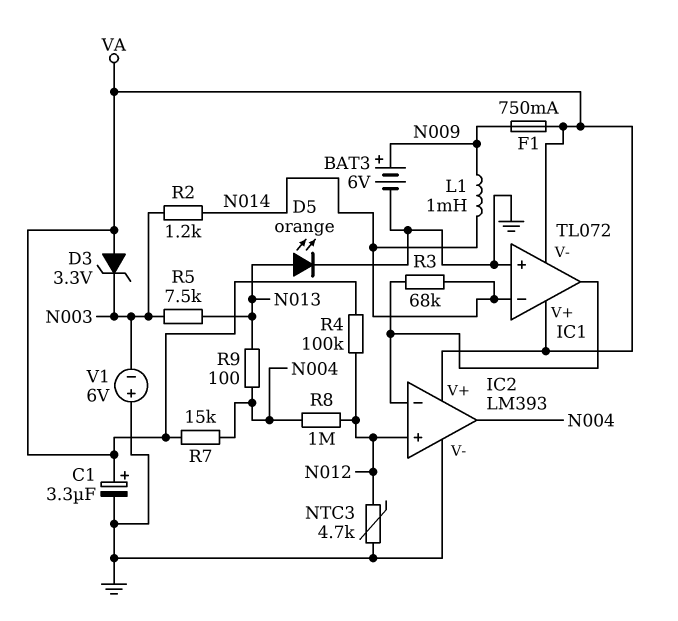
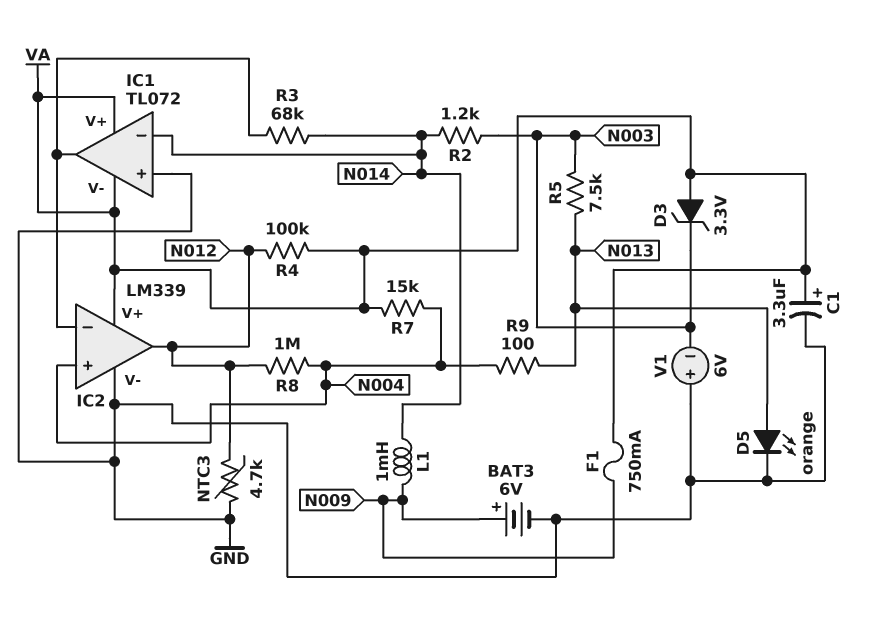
IC2: LM393 -> LM339
IC2 pin in+: N012 -> N004
IC2 pin out: N004 -> N012

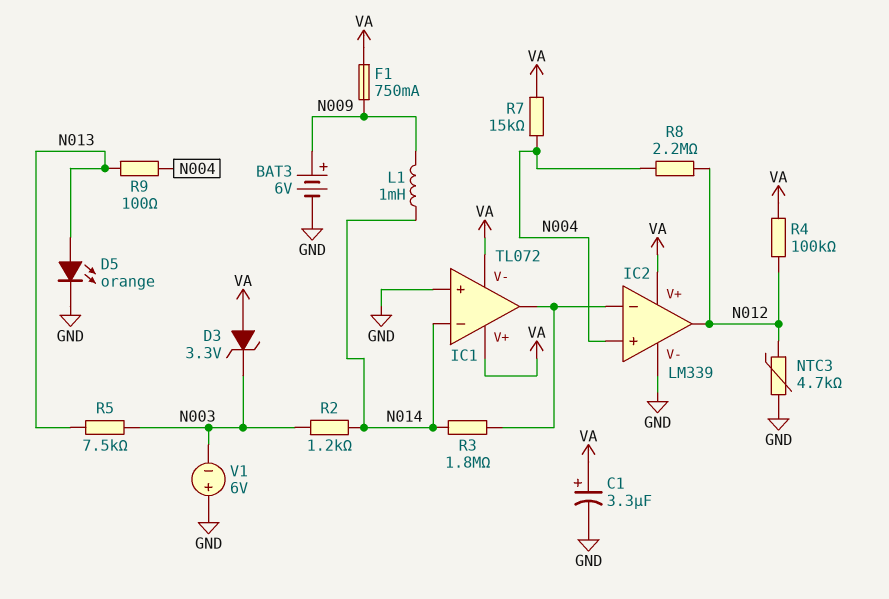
R3: 68k (IC1/out, N014) -> 1.8M (IC1/out, N014)
R8: 1M (N004, N012) -> 2.2M (N004, N012)

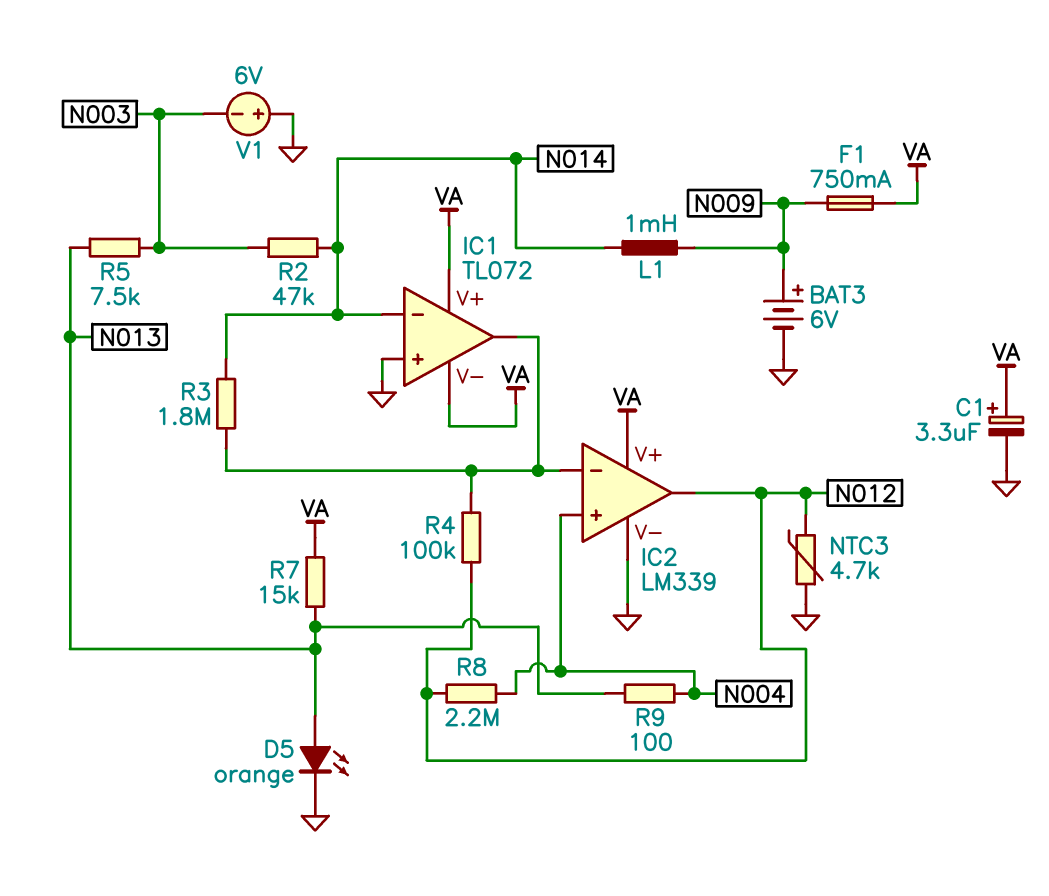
D3: zener 3.3V (A VA, K N003) -> none
R2: 1.2k (N003, N014) -> 47k (N003, N014)
R4: 100k (N012, VA) -> 100k (IC1/out, N012)
R7: 15k (N004, VA) -> 15k (N013, VA)

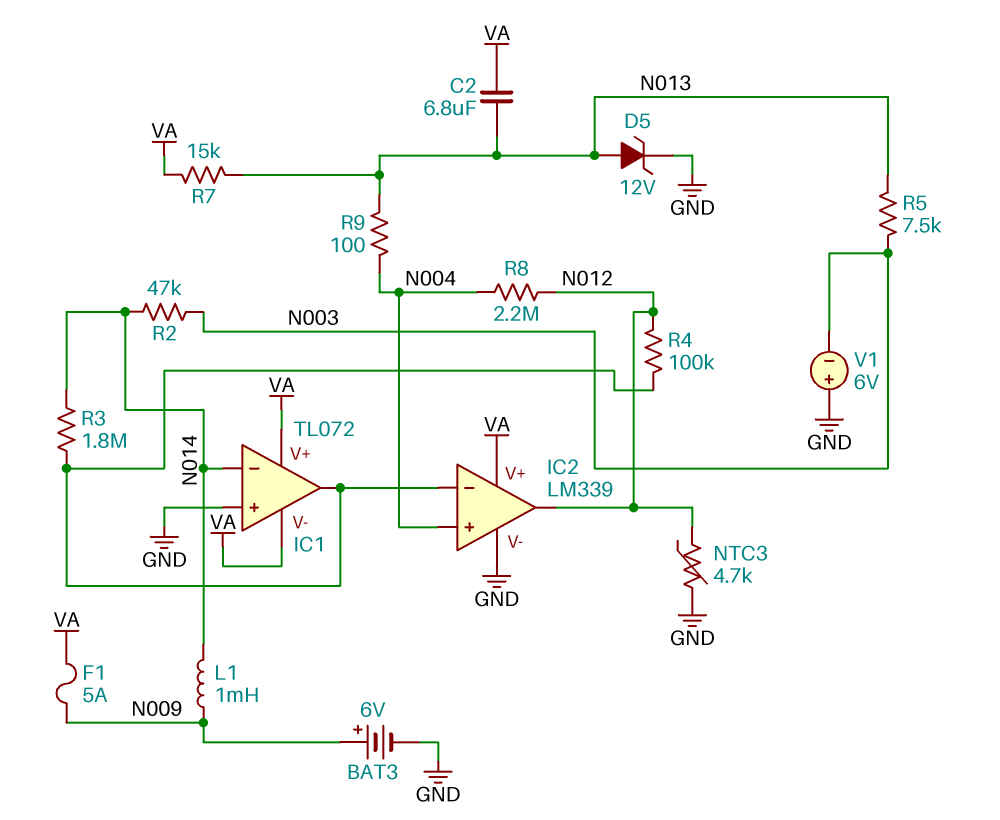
C1: 3.3uF (plus VA, minus GND) -> none
C2: none -> 6.8uF (N013, VA)
D5: LED orange (A N013, K GND) -> zener 12V (A N013, K GND)
F1: 750mA (N009, VA) -> 5A (N009, VA)

